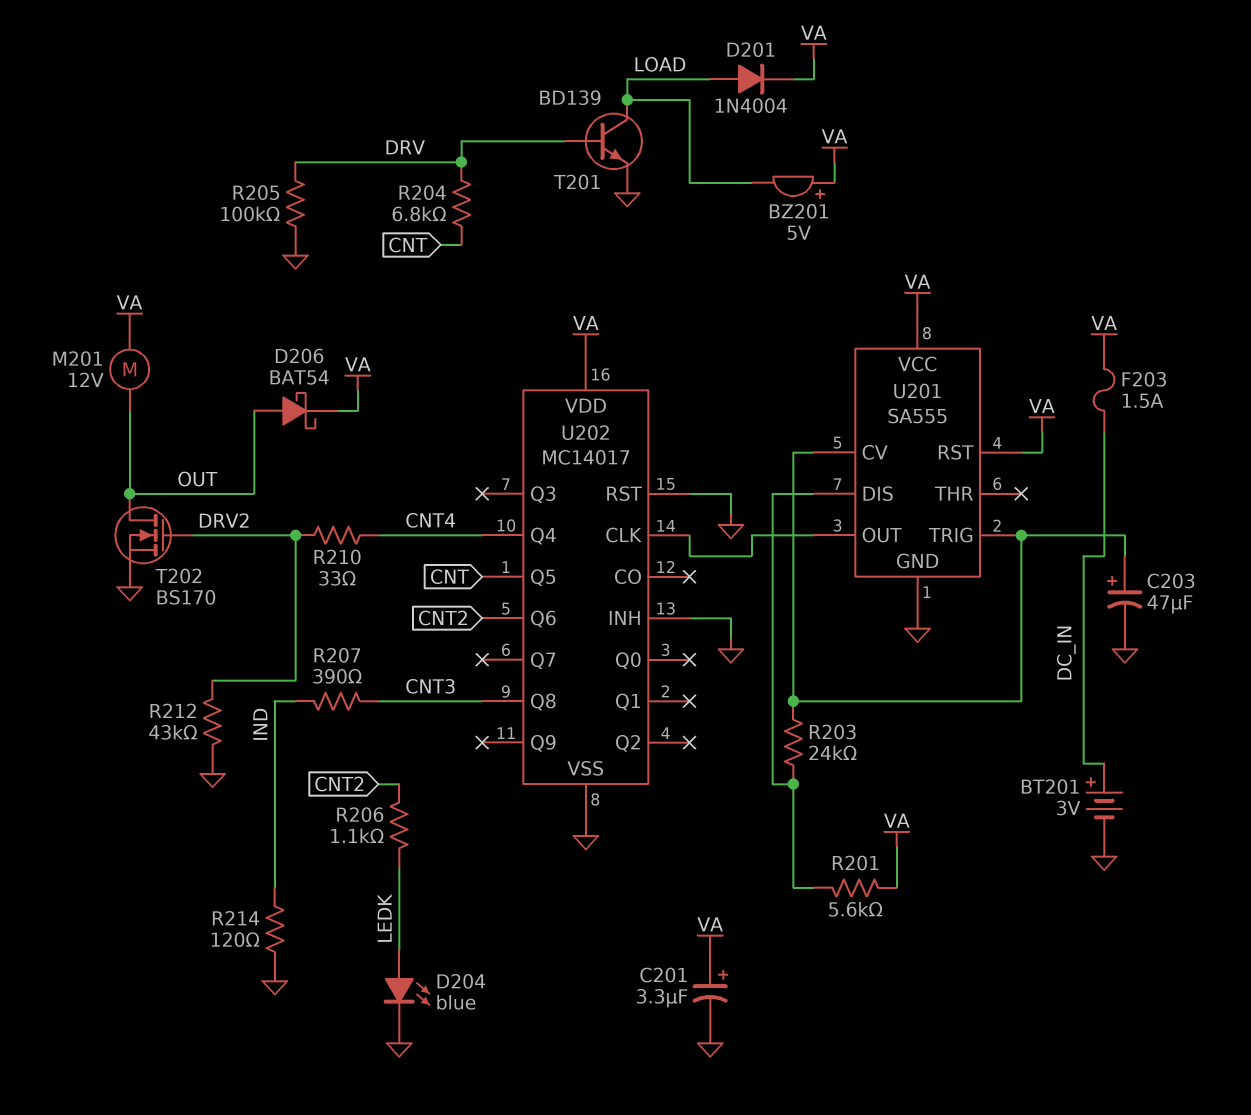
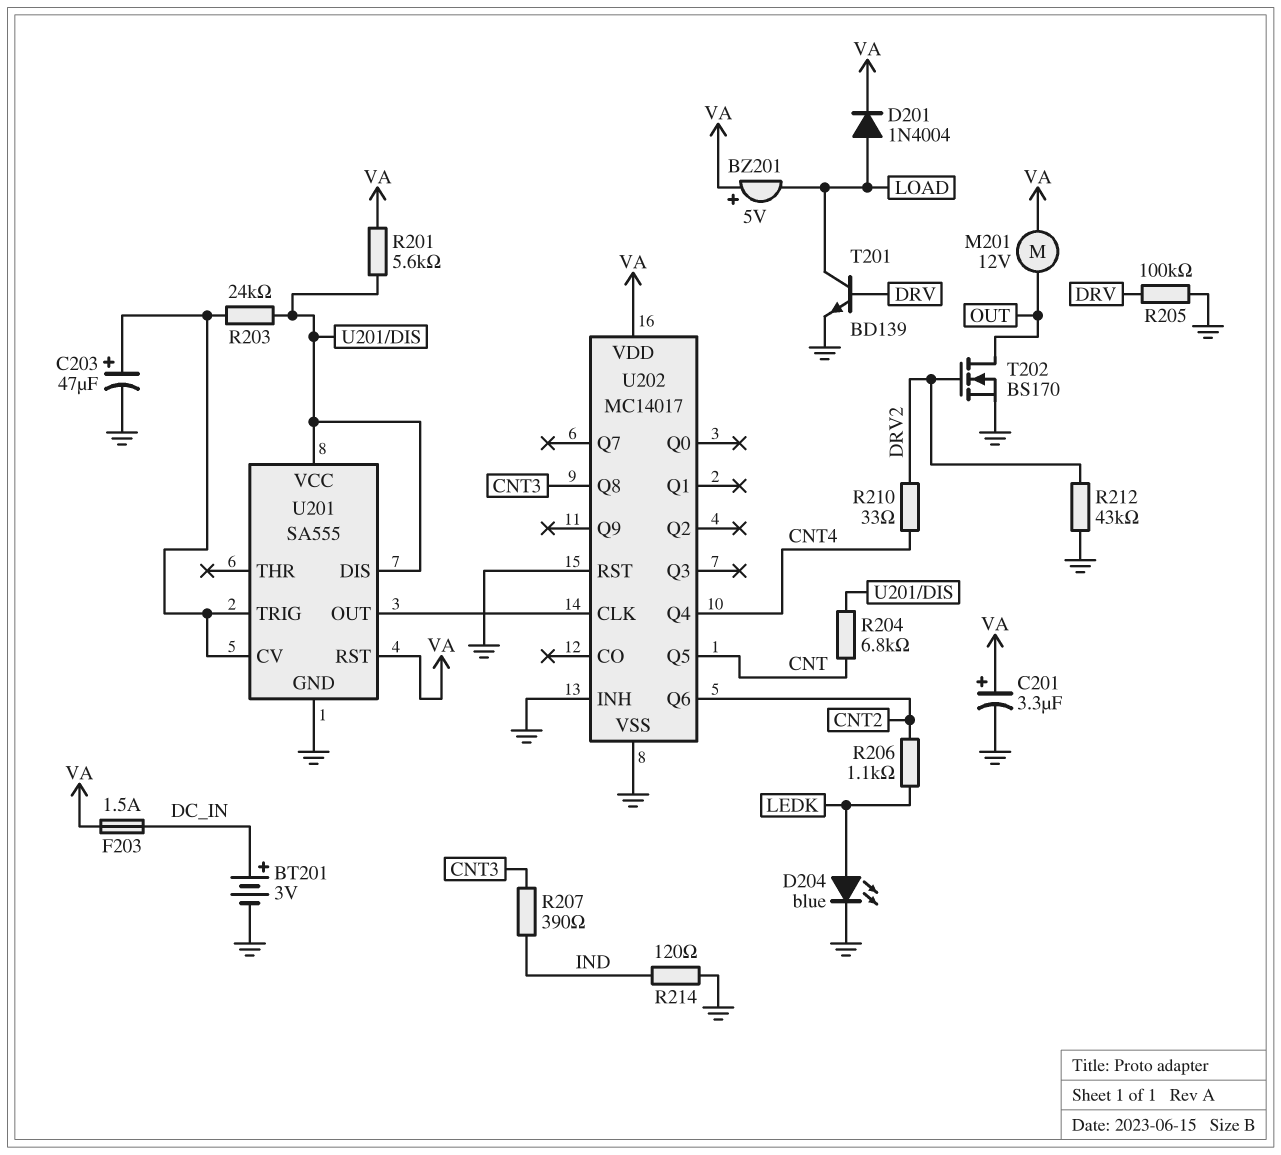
D206: schottky BAT54 (A OUT, K VA) -> none
R204: 6.8k (CNT, DRV) -> 6.8k (CNT, U201/DIS)
U201 pin VCC: VA -> U201/DIS

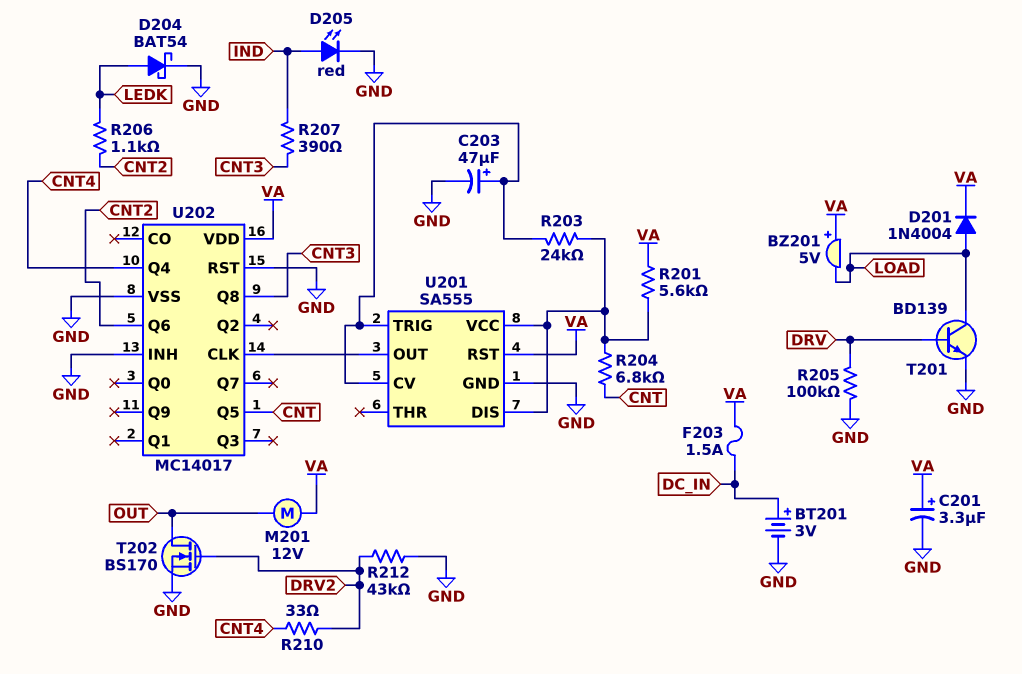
D204: LED blue (A LEDK, K GND) -> schottky BAT54 (A LEDK, K GND)
D205: none -> LED red (A IND, K GND)
R214: 120 (GND, IND) -> none

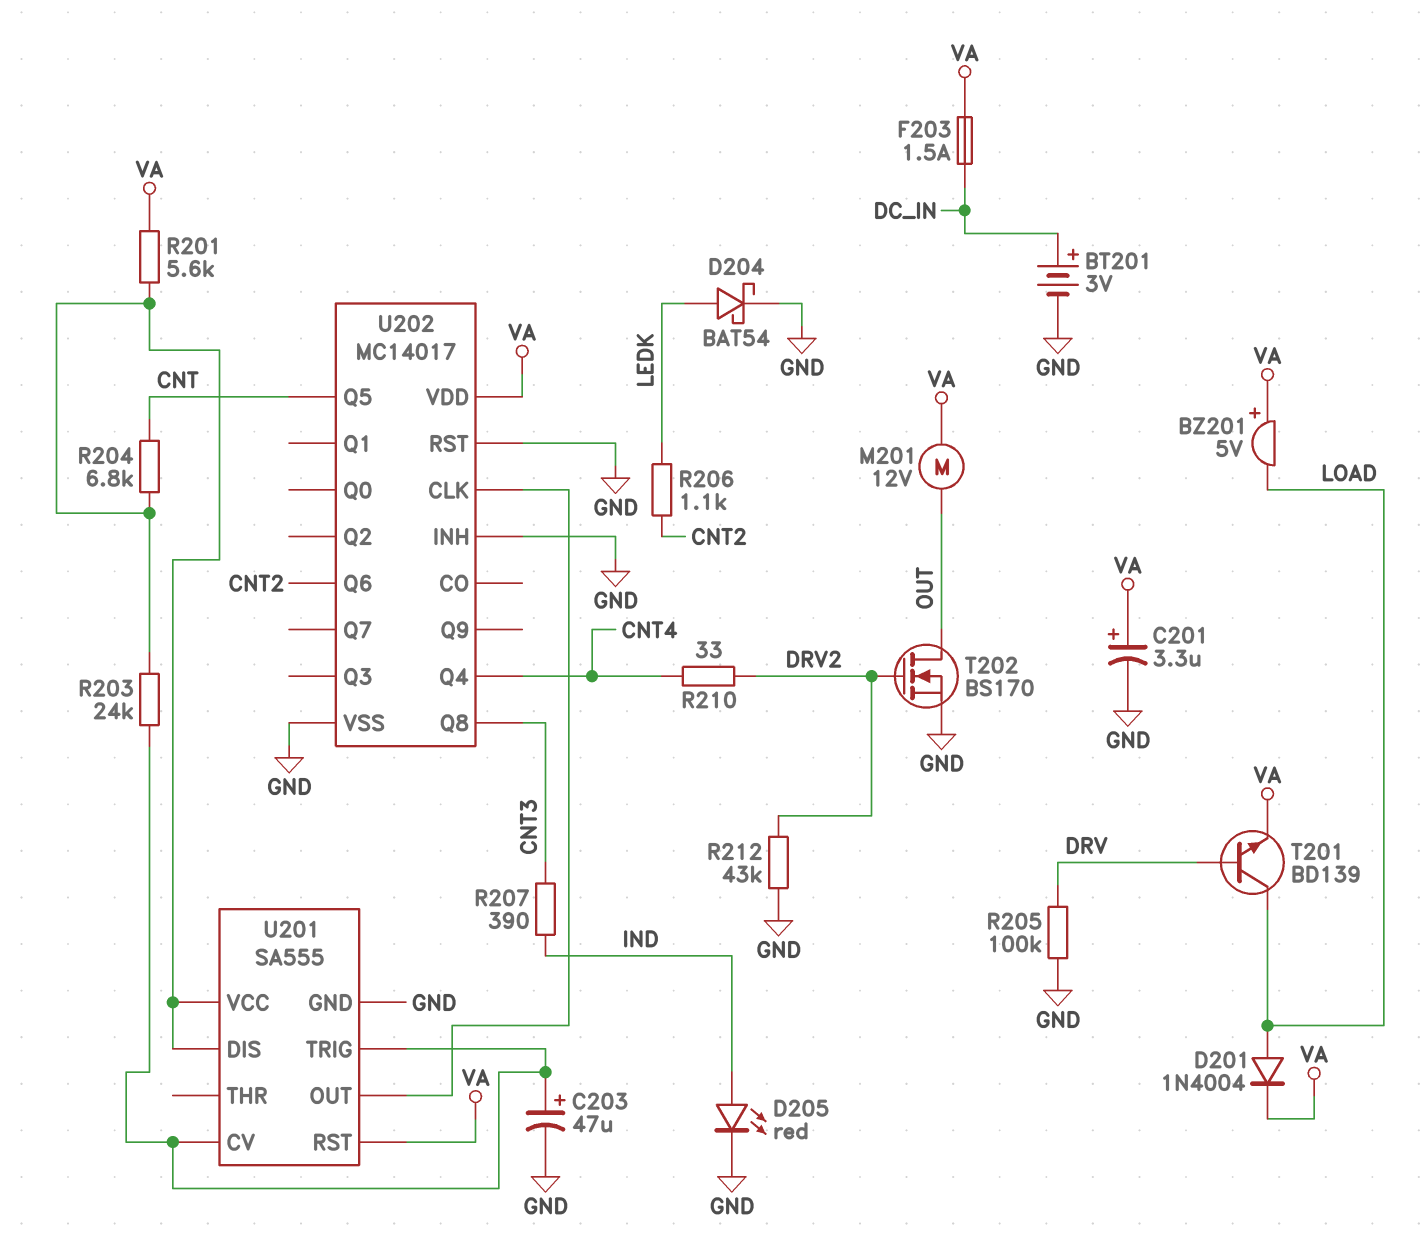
T201: NPN BD139 (B DRV, C LOAD, E GND) -> NPN BD139 (B DRV, C LOAD, E VA)

